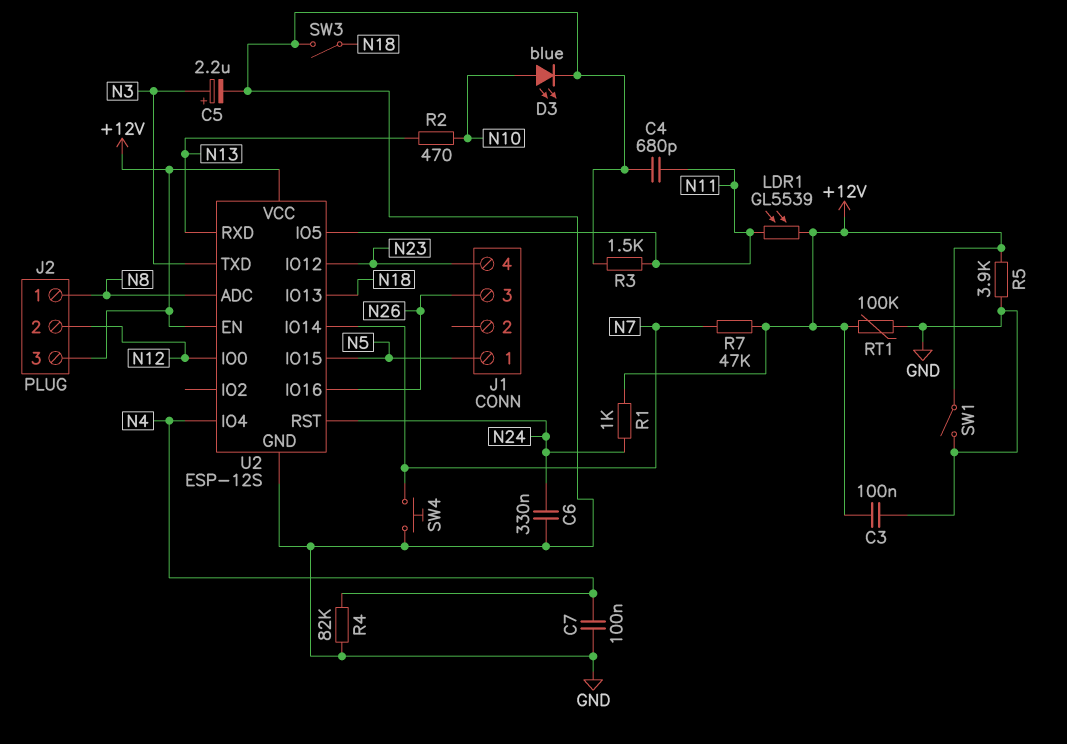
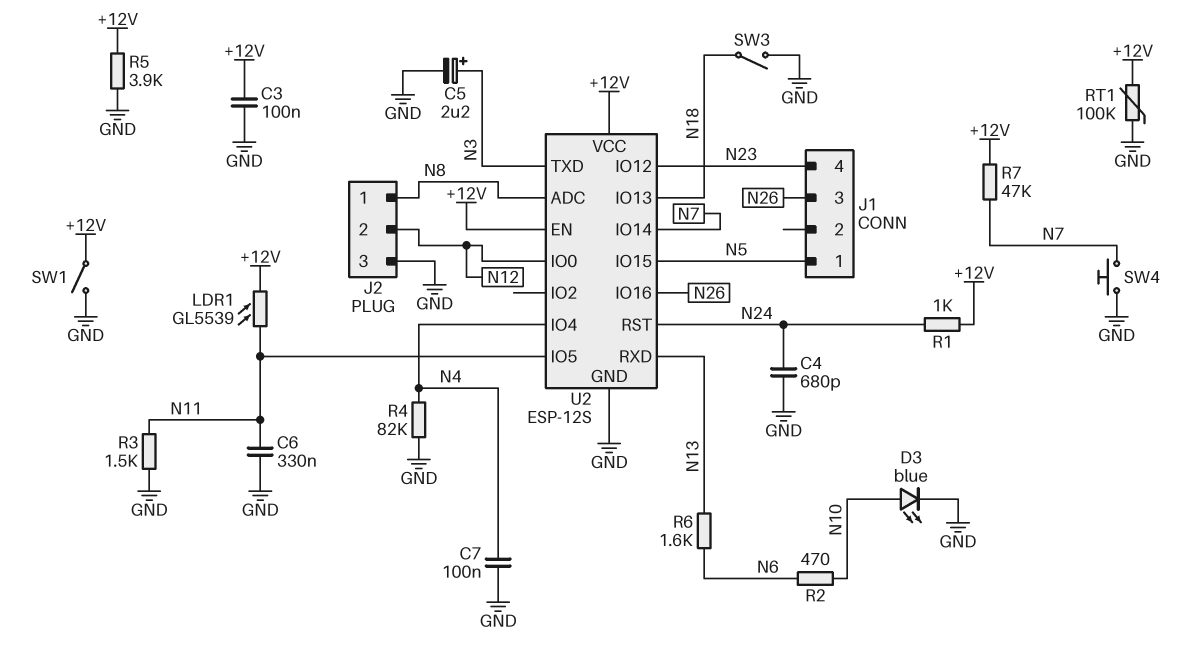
C4: 680pF (GND, N11) -> 680pF (GND, N24)
C6: 330nF (GND, N24) -> 330nF (GND, N11)
J2 pin 3: +12V -> GND
R2: 470 (N10, N13) -> 470 (N6, N10)
R6: none -> 1.6k (N6, N13)

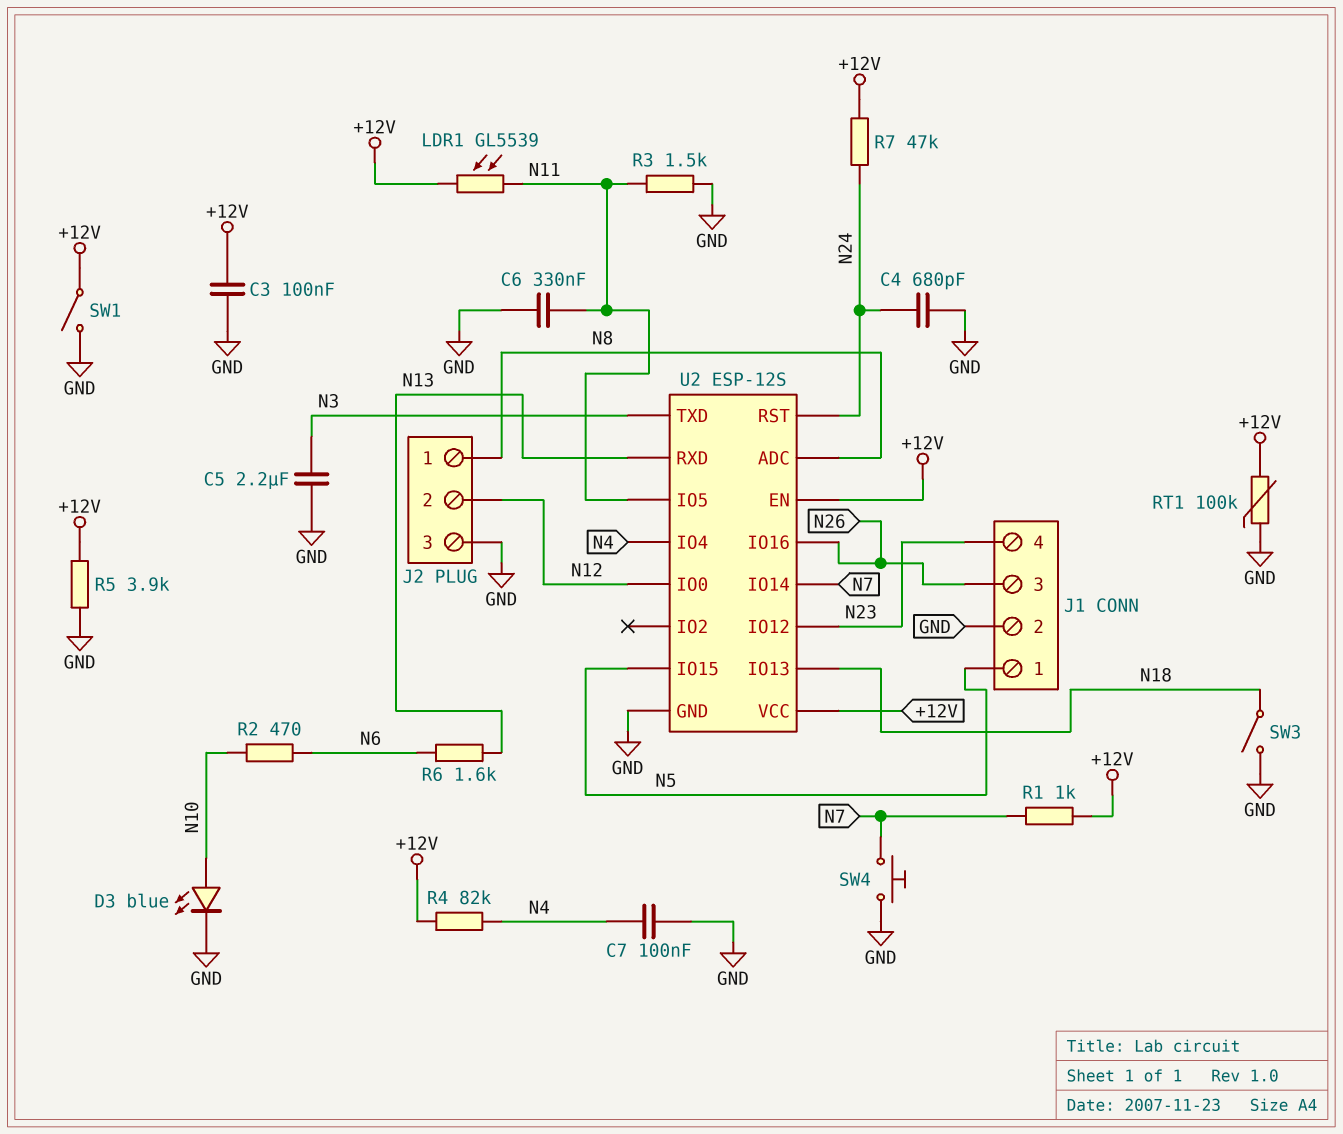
C5: 2.2uF (plus N3, minus GND) -> 2.2uF (GND, N3)
J1 pin 2: none -> GND
R1: 1k (+12V, N24) -> 1k (+12V, N7)
R4: 82k (GND, N4) -> 82k (+12V, N4)
R7: 47k (+12V, N7) -> 47k (+12V, N24)

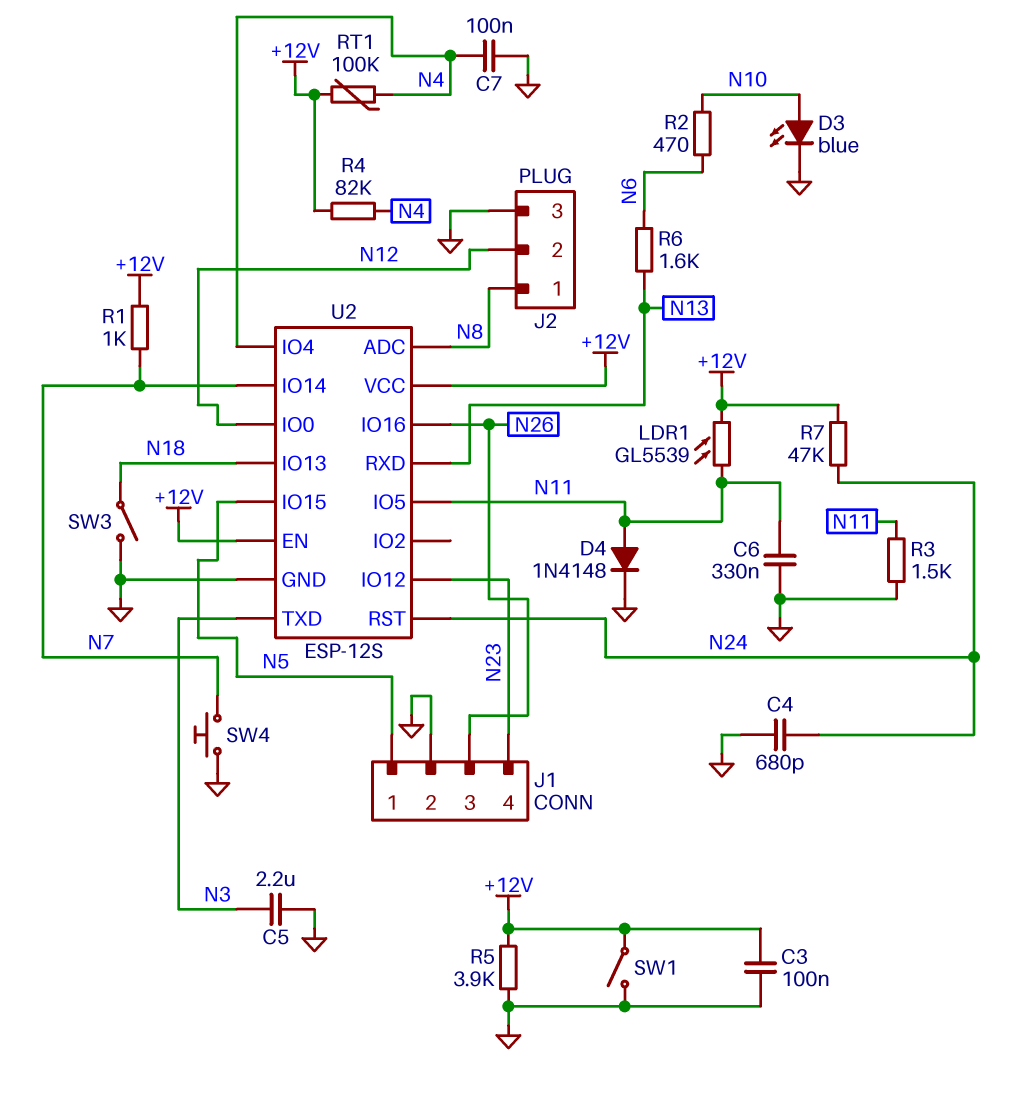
D4: none -> diode 1N4148 (A N11, K GND)
RT1: 100k (+12V, GND) -> 100k (+12V, N4)

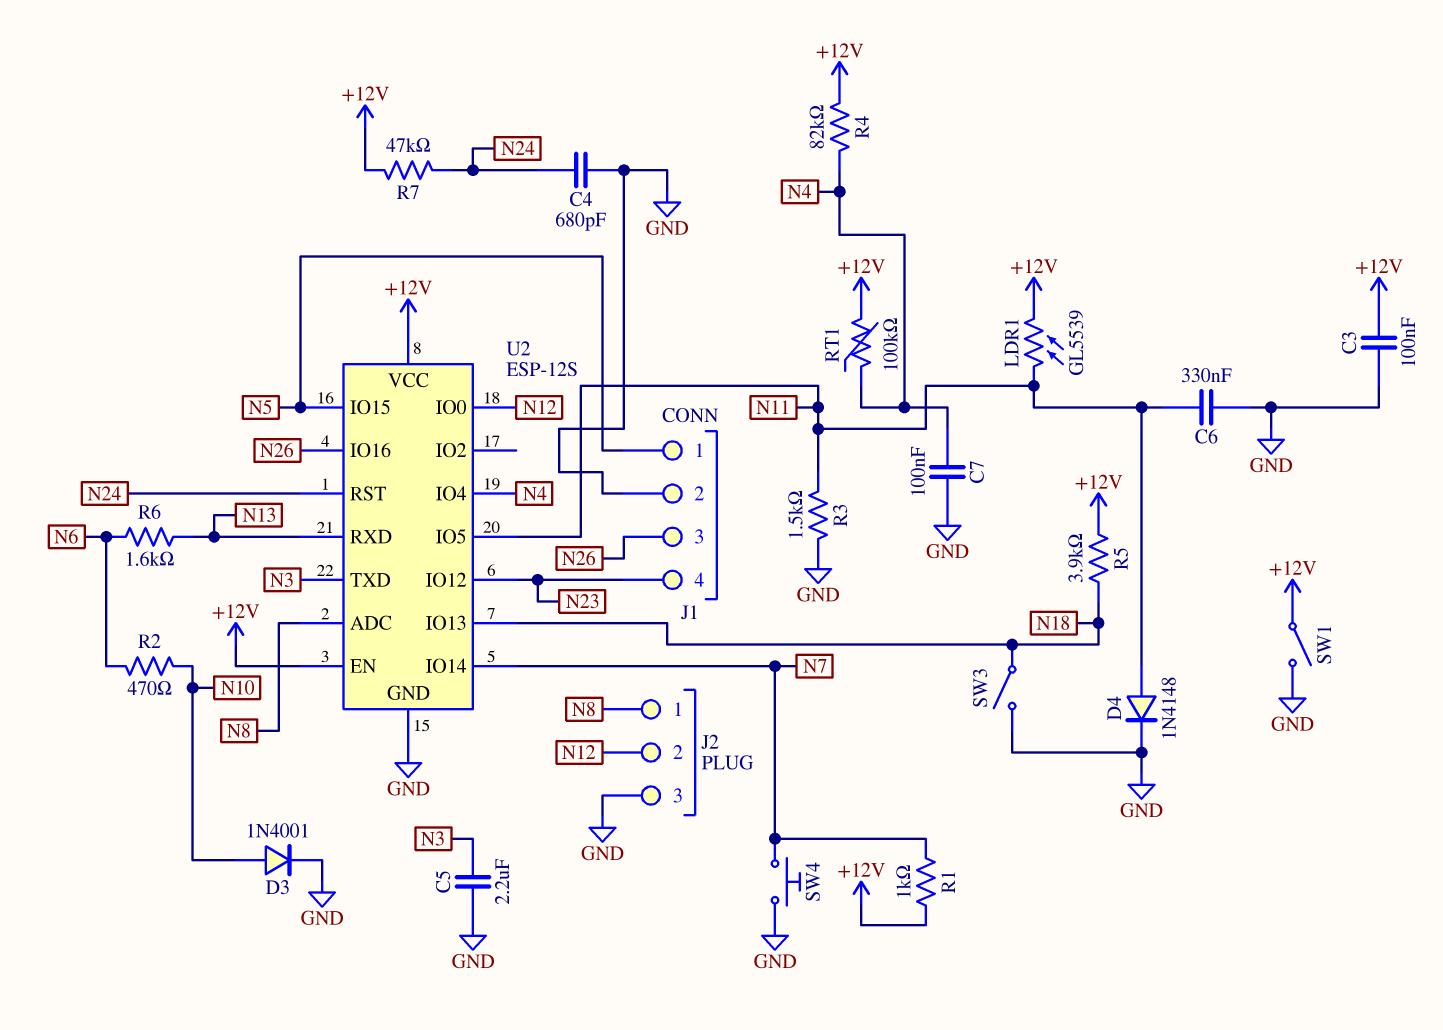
D3: LED blue (A N10, K GND) -> diode 1N4001 (A N10, K GND)
R5: 3.9k (+12V, GND) -> 3.9k (+12V, N18)

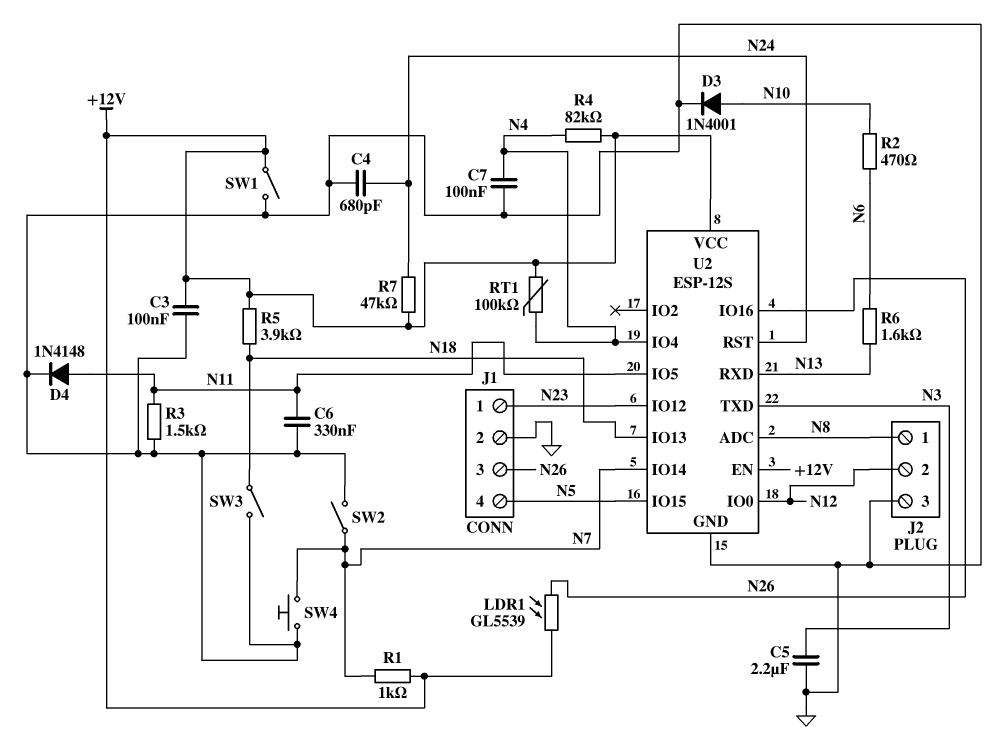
J1 pin 1: N5 -> N23
J1 pin 4: N23 -> N5
LDR1: GL5539 (+12V, N11) -> GL5539 (+12V, N26)
SW2: none -> switch (GND, N7)

